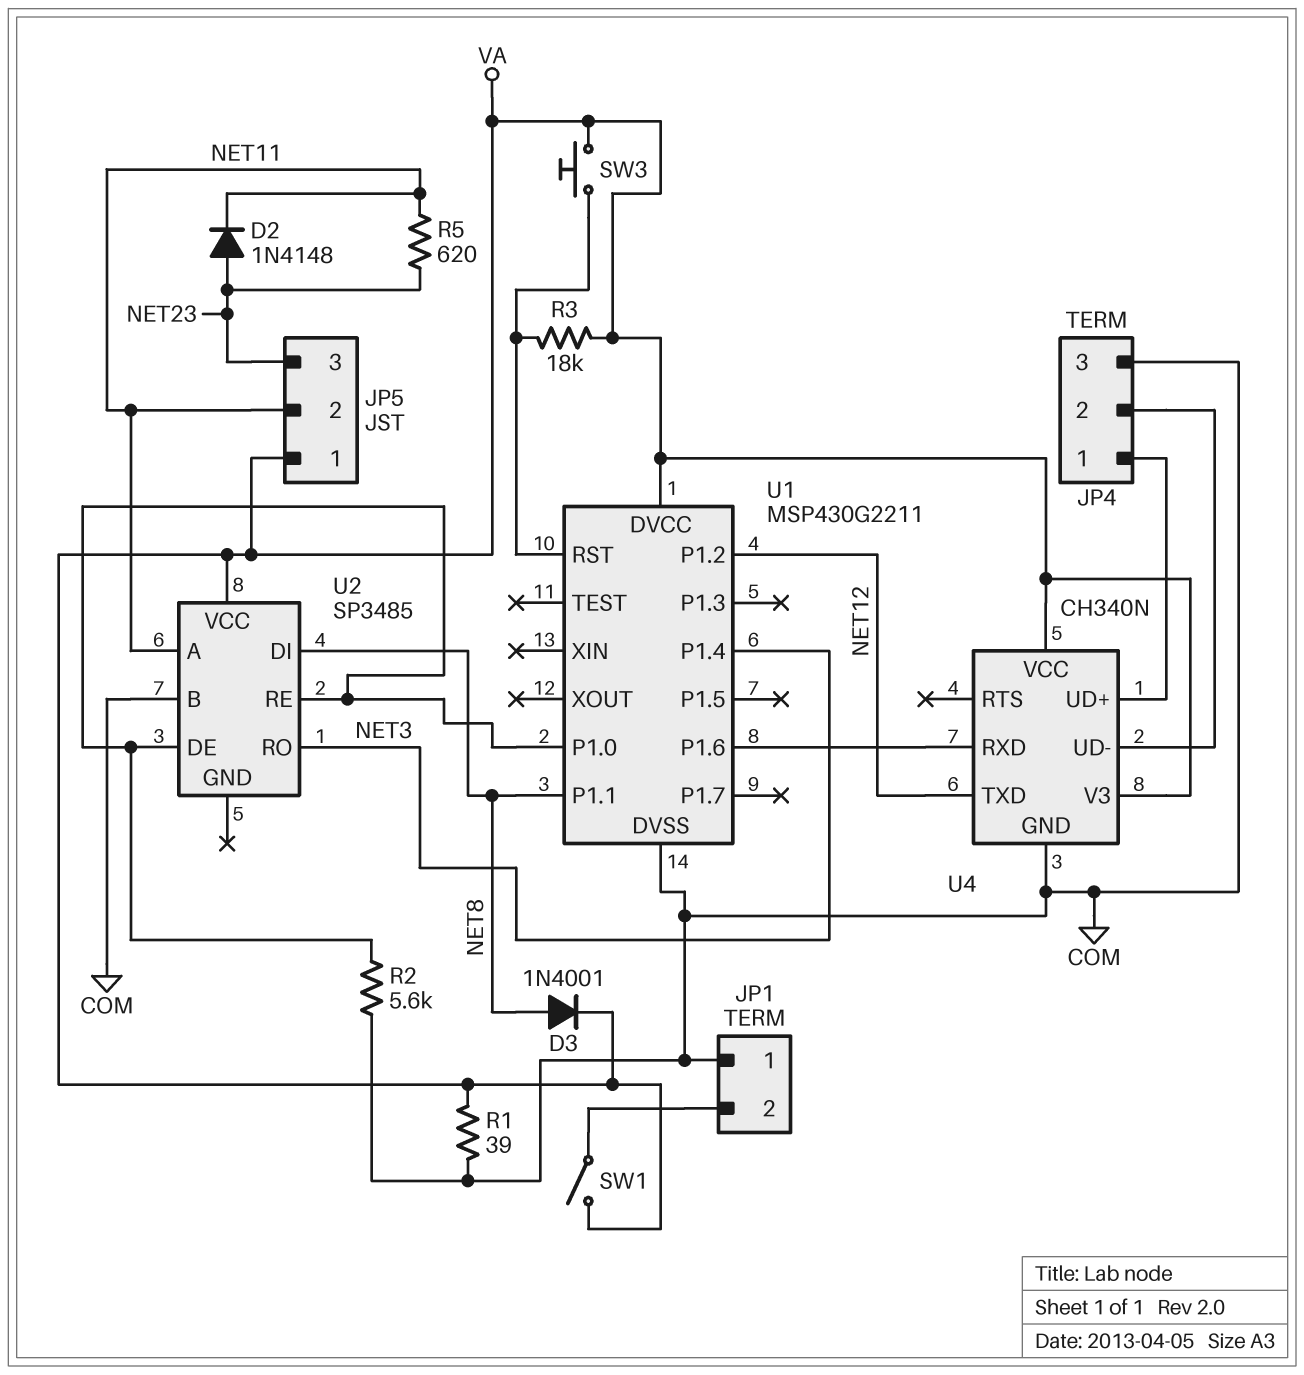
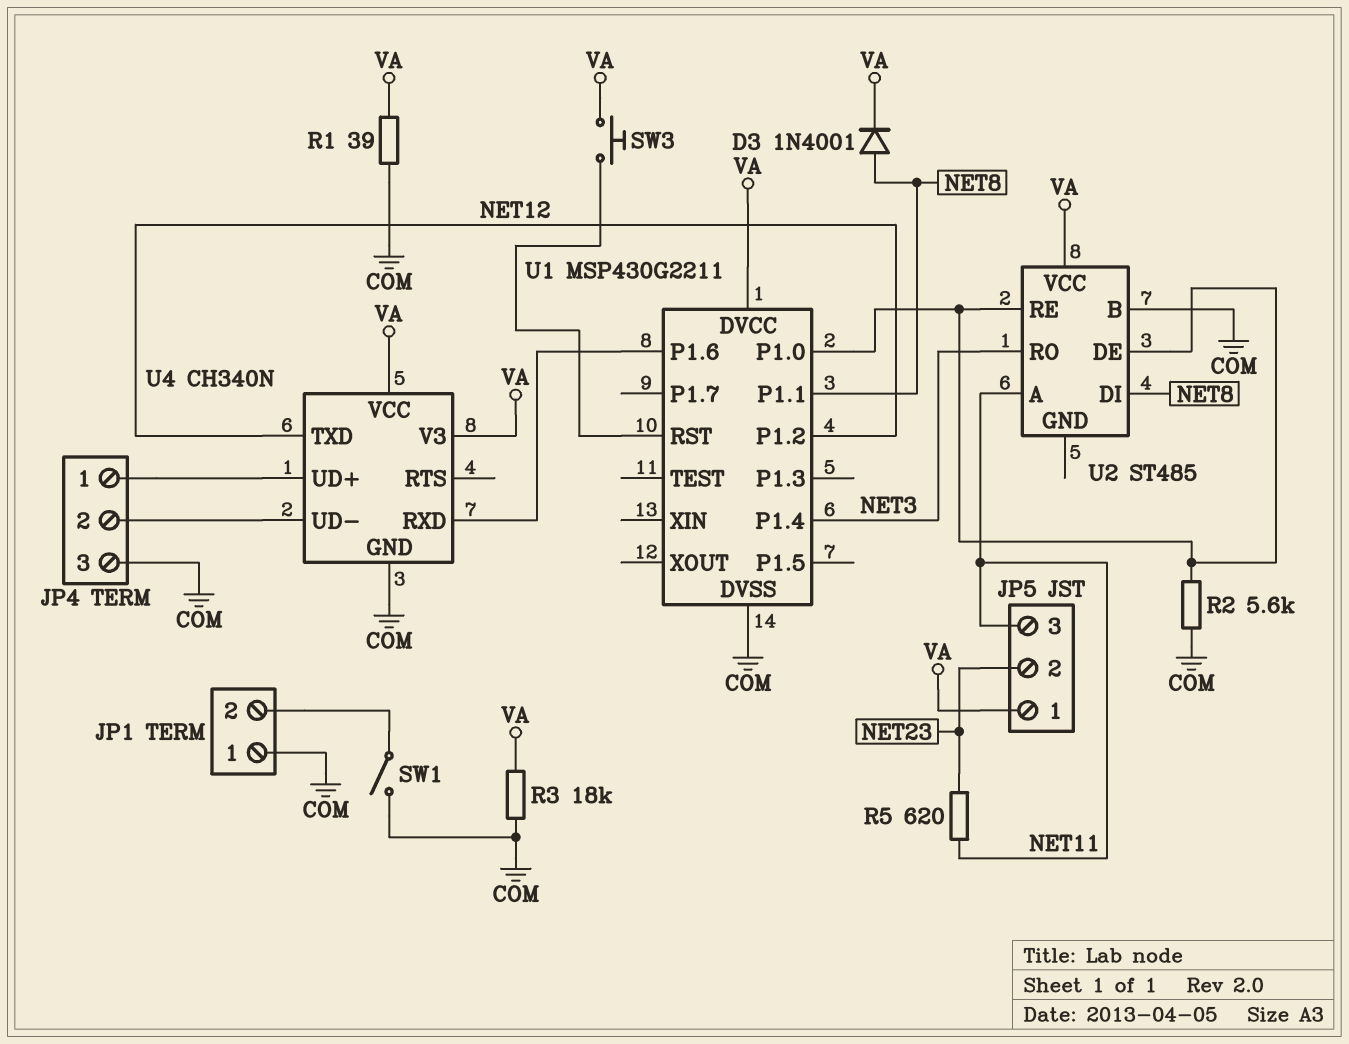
D2: diode 1N4148 (A NET23, K NET11) -> none
JP5 pin 2: NET11 -> NET23
JP5 pin 3: NET23 -> NET11
R3: 18k (U1/RST, VA) -> 18k (COM, VA)
SW1: switch (JP1/2, VA) -> switch (COM, JP1/2)
U2: SP3485 -> ST485

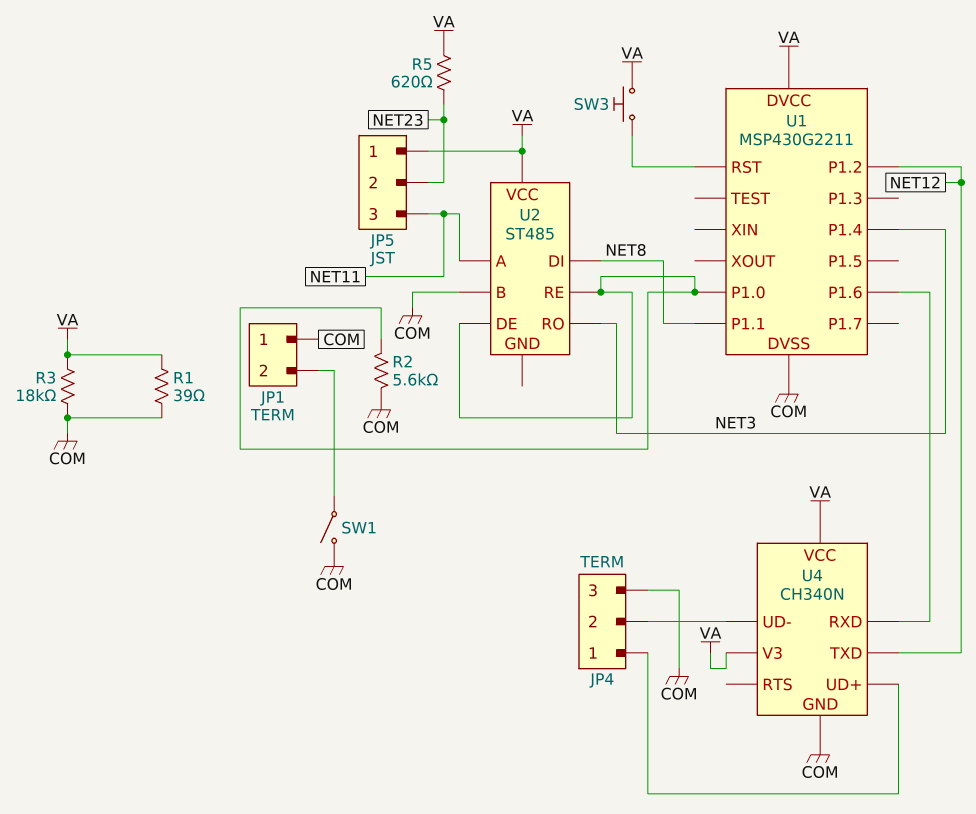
D3: diode 1N4001 (A NET8, K VA) -> none
R5: 620 (NET11, NET23) -> 620 (NET23, VA)

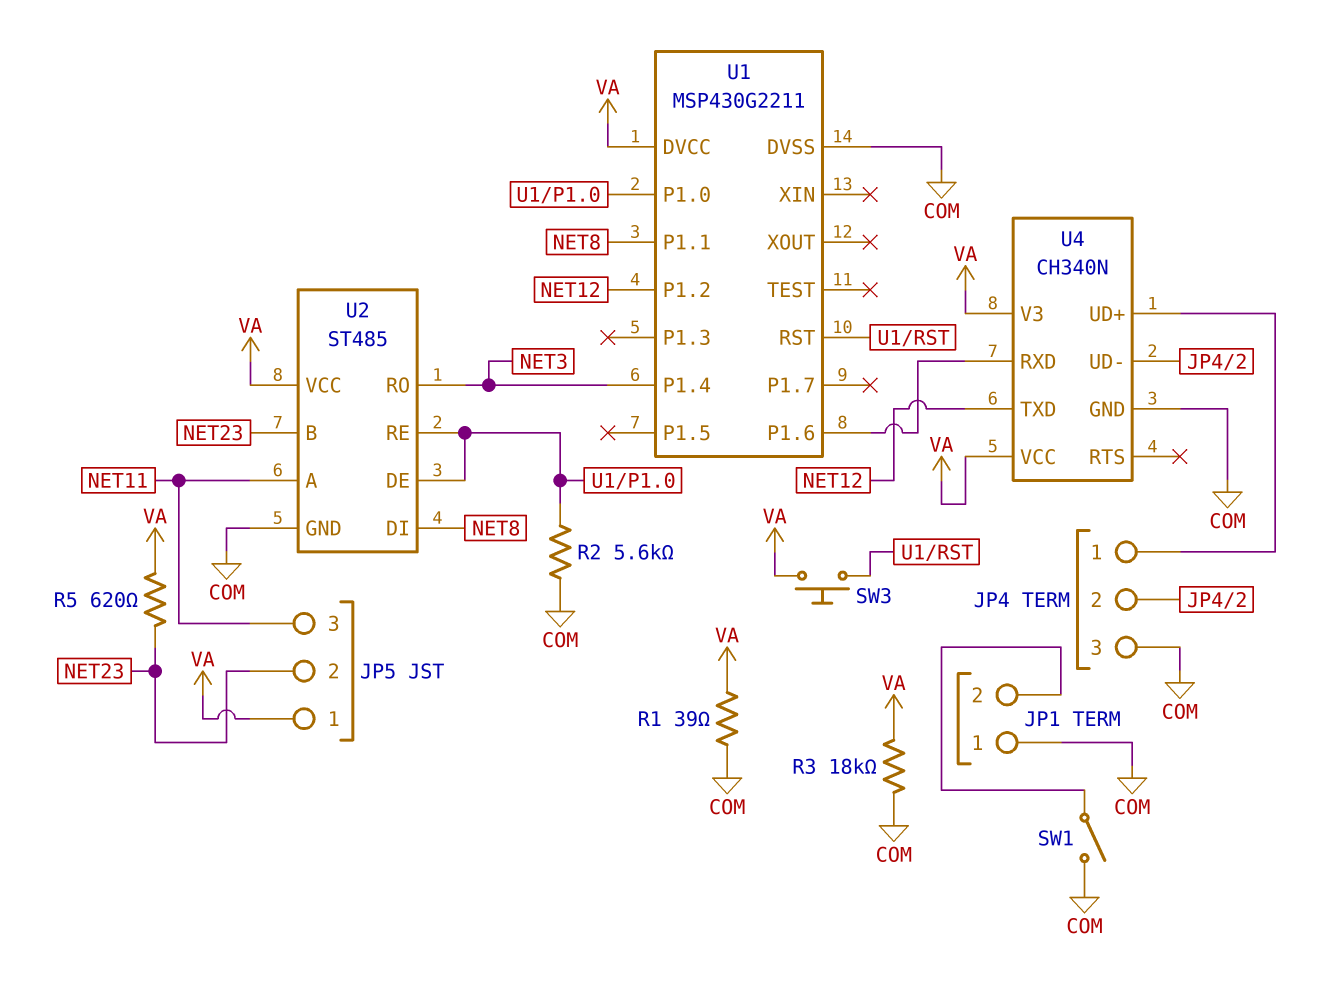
U2 pin B: COM -> NET23
U2 pin GND: none -> COM

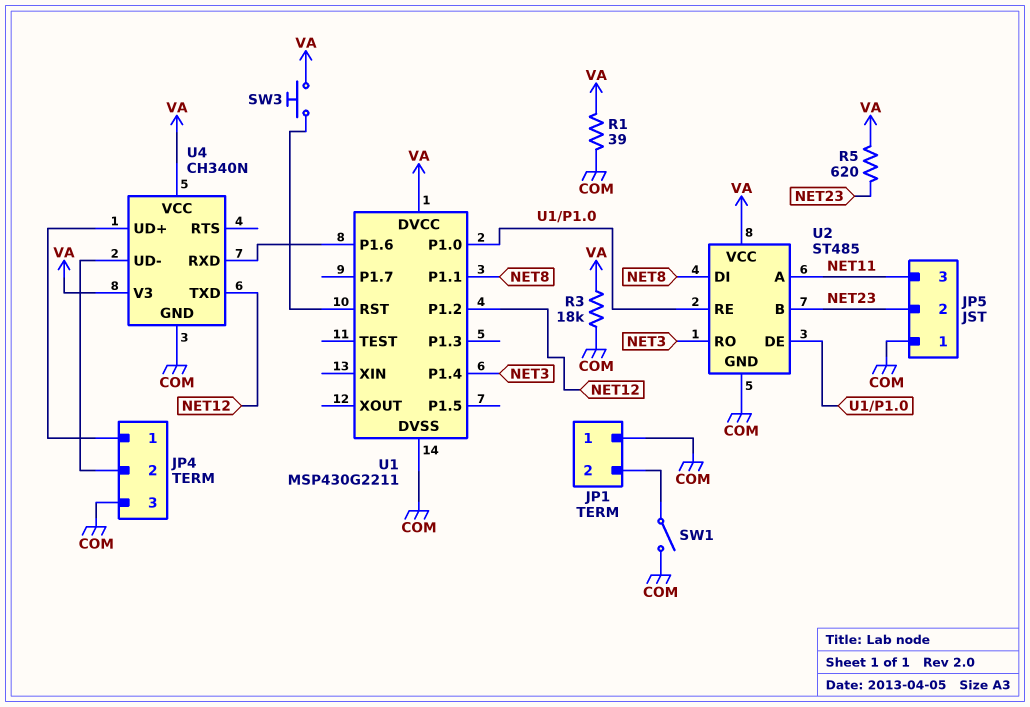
JP5 pin 1: VA -> COM
R2: 5.6k (COM, U1/P1.0) -> none

